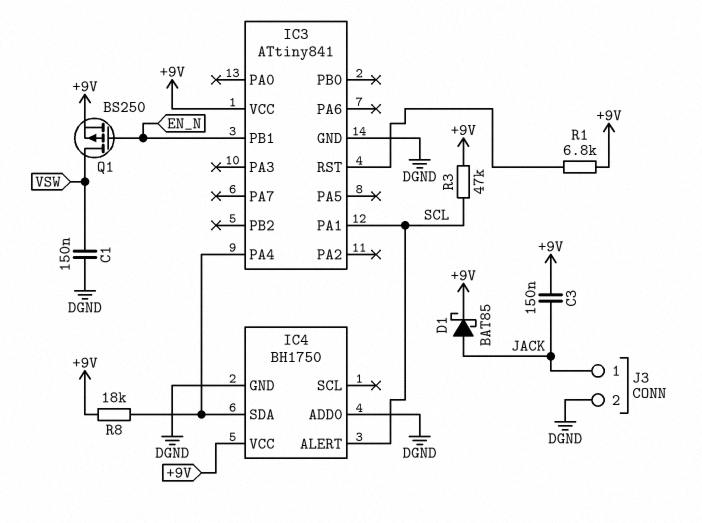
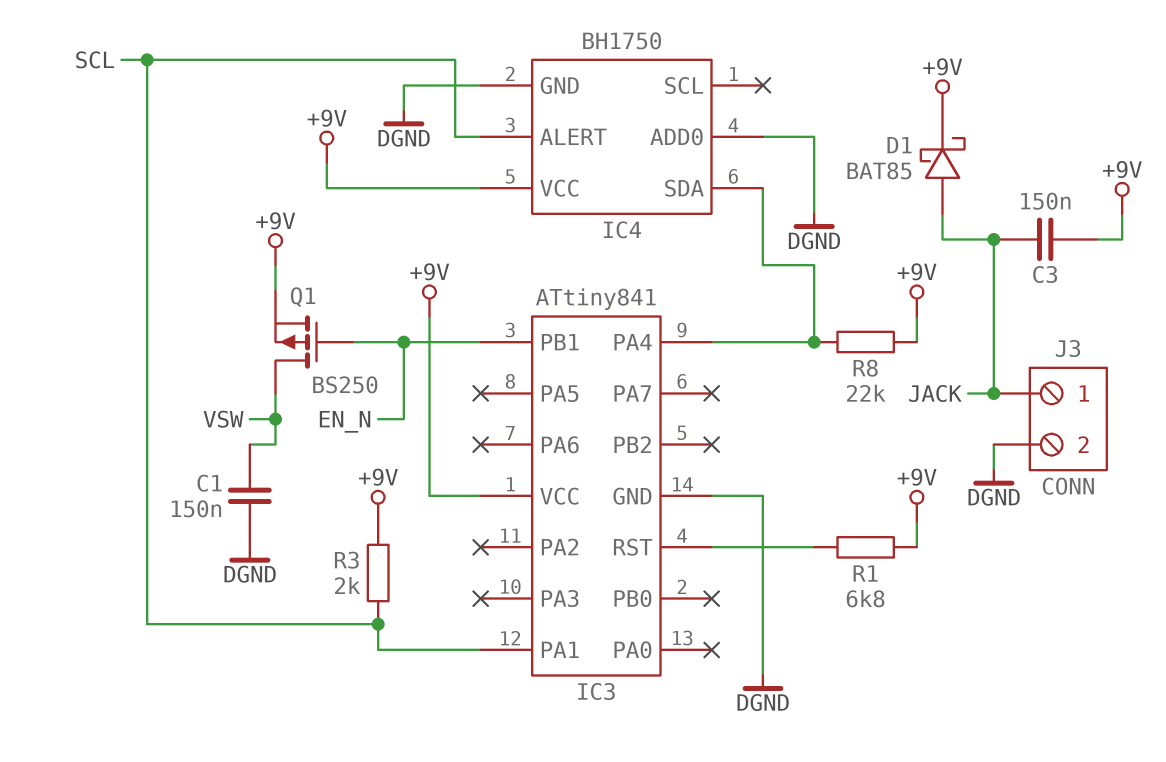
R3: 47k (+9V, SCL) -> 2k (+9V, SCL)
R8: 18k (+9V, IC3/PA4) -> 22k (+9V, IC3/PA4)

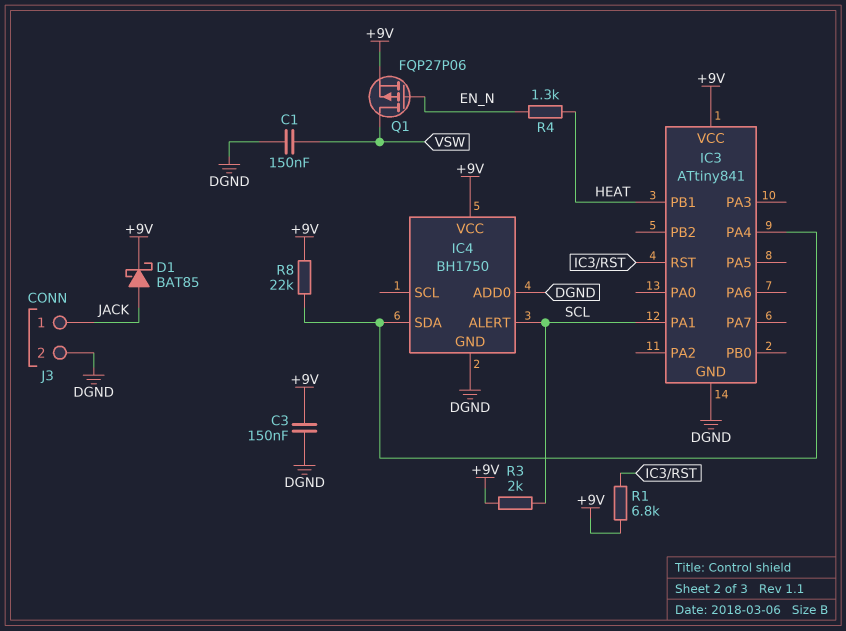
C3: 150nF (+9V, JACK) -> 150nF (+9V, DGND)
IC3 pin PB1: EN_N -> HEAT
Q1: PMOS BS250 (G EN_N, D VSW, S +9V) -> PMOS FQP27P06 (G EN_N, D VSW, S +9V)
R4: none -> 1.3k (EN_N, HEAT)

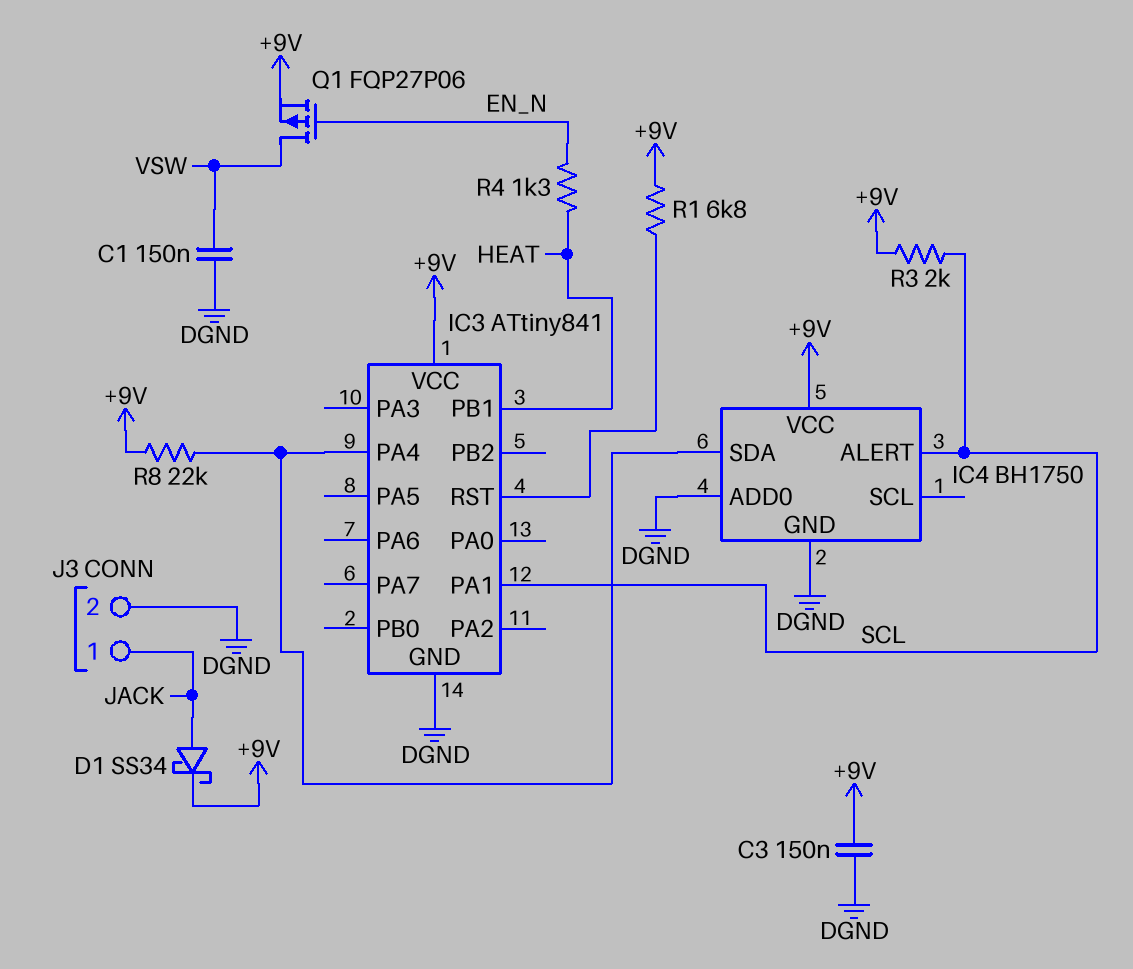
D1: schottky BAT85 (A JACK, K +9V) -> schottky SS34 (A JACK, K +9V)

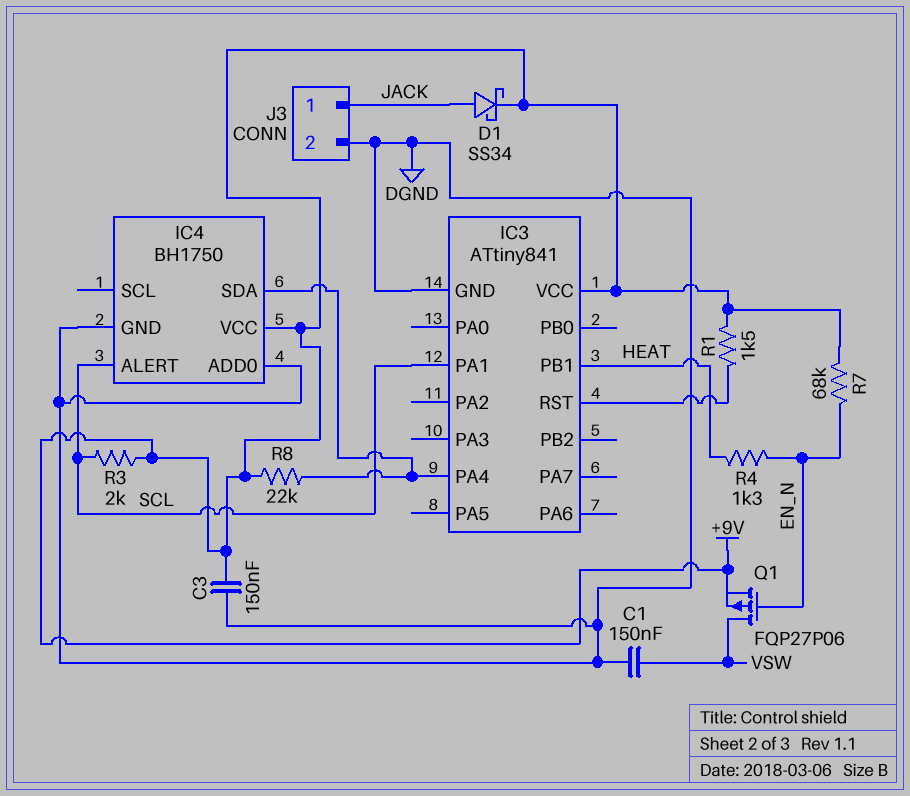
R1: 6.8k (+9V, IC3/RST) -> 1.5k (+9V, IC3/RST)
R7: none -> 68k (+9V, EN_N)

